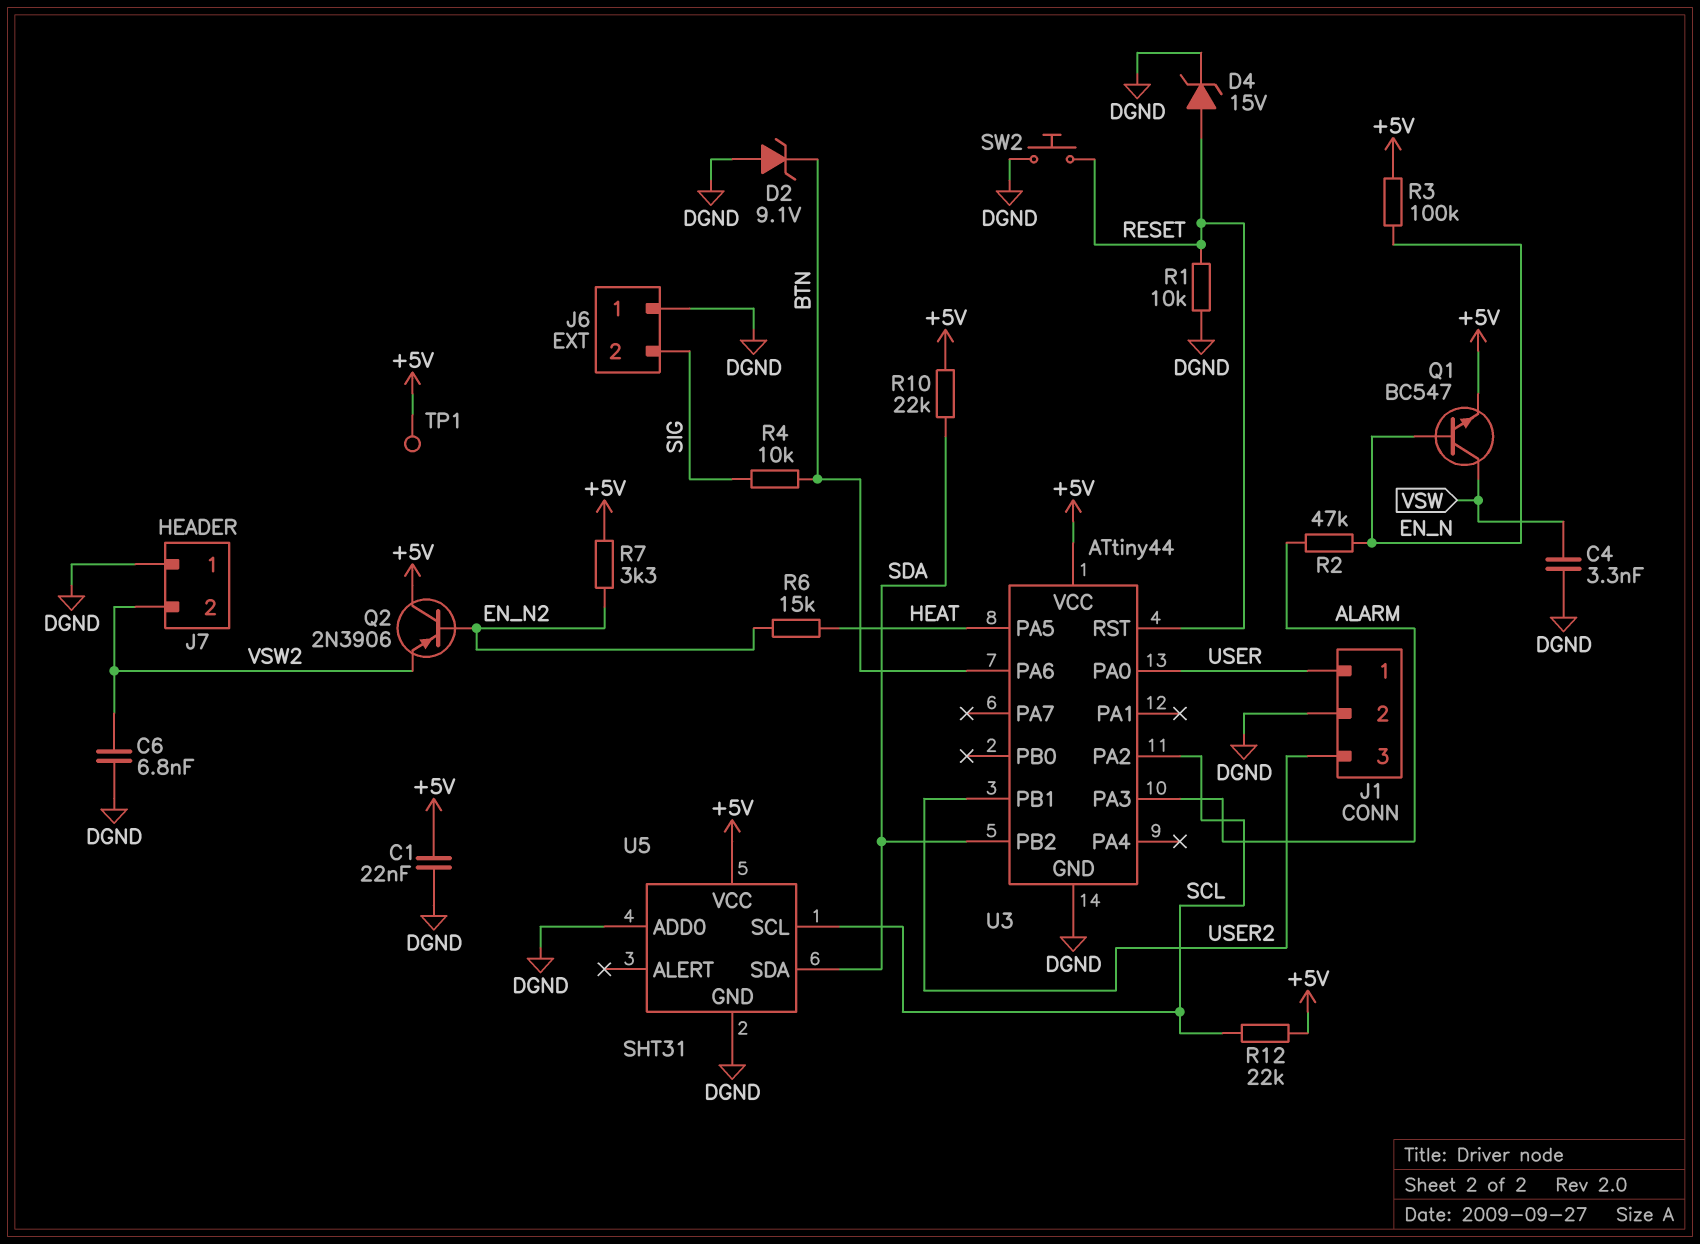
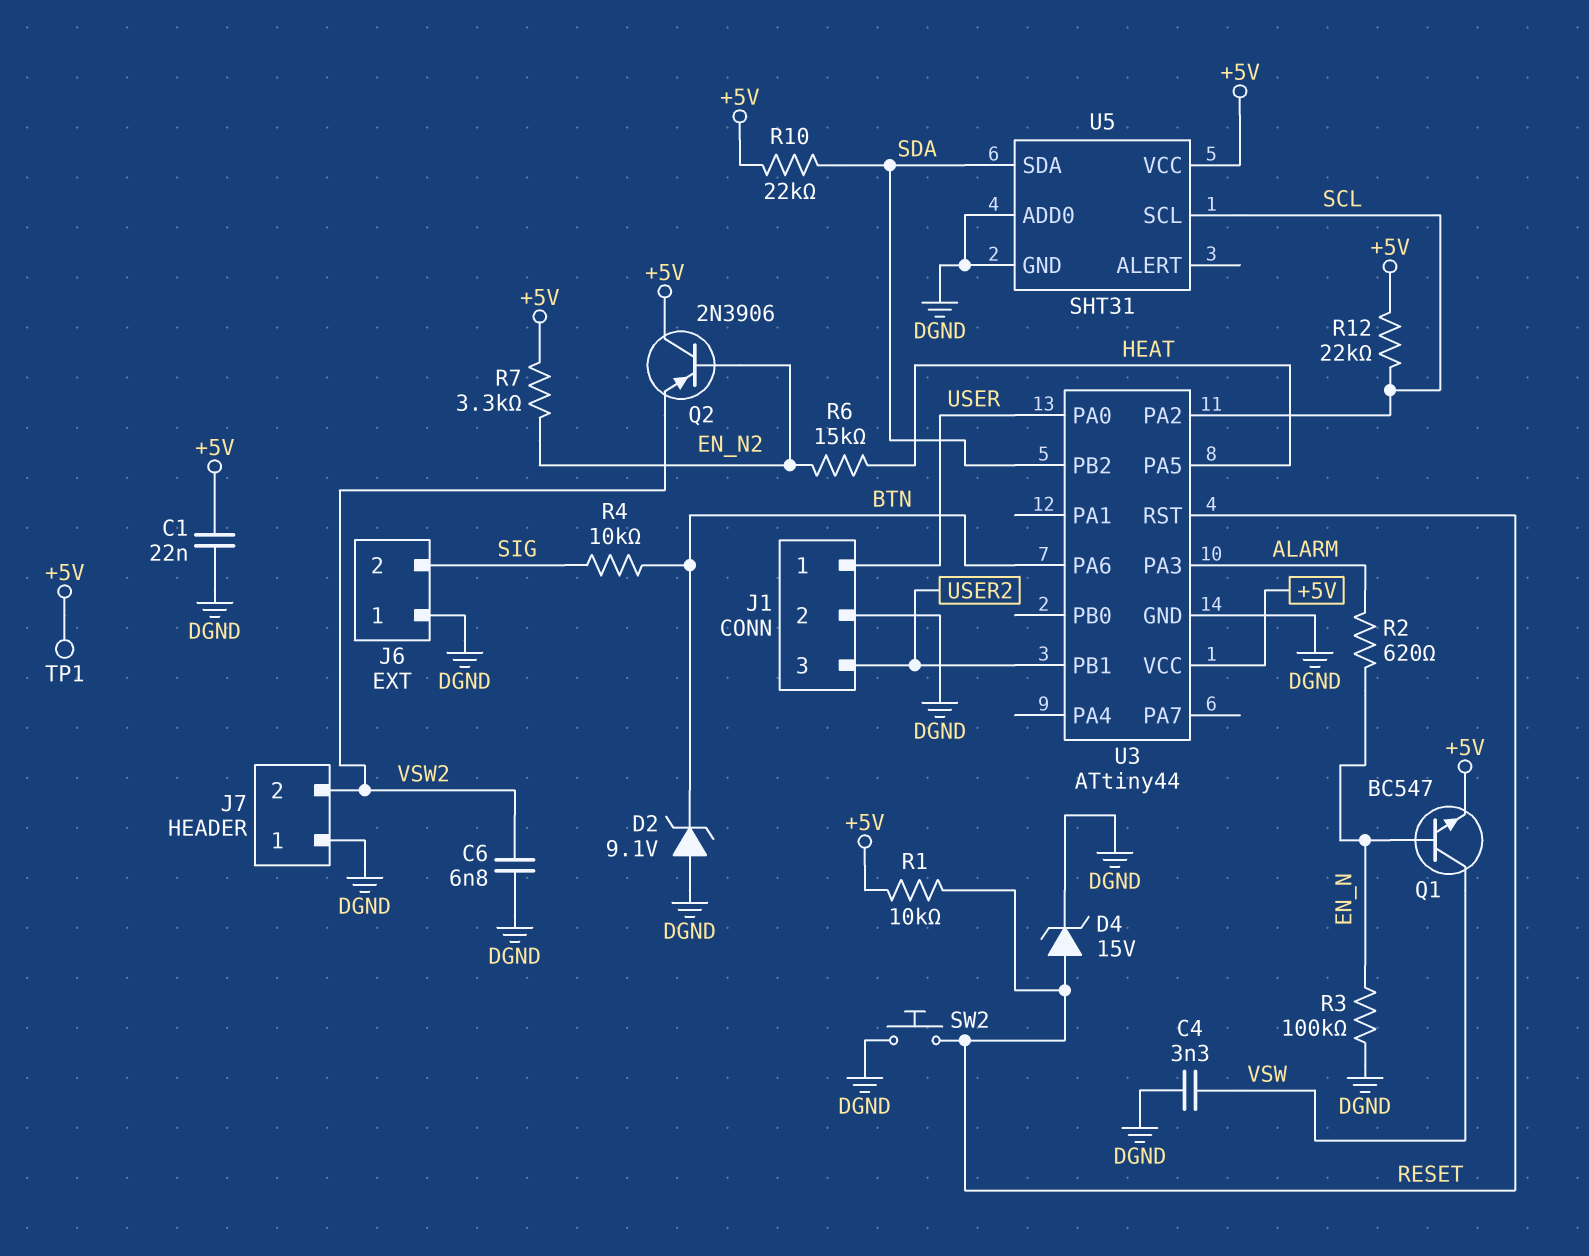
R1: 10k (DGND, RESET) -> 10k (+5V, RESET)
R2: 47k (ALARM, EN_N) -> 620 (ALARM, EN_N)
R3: 100k (+5V, EN_N) -> 100k (DGND, EN_N)

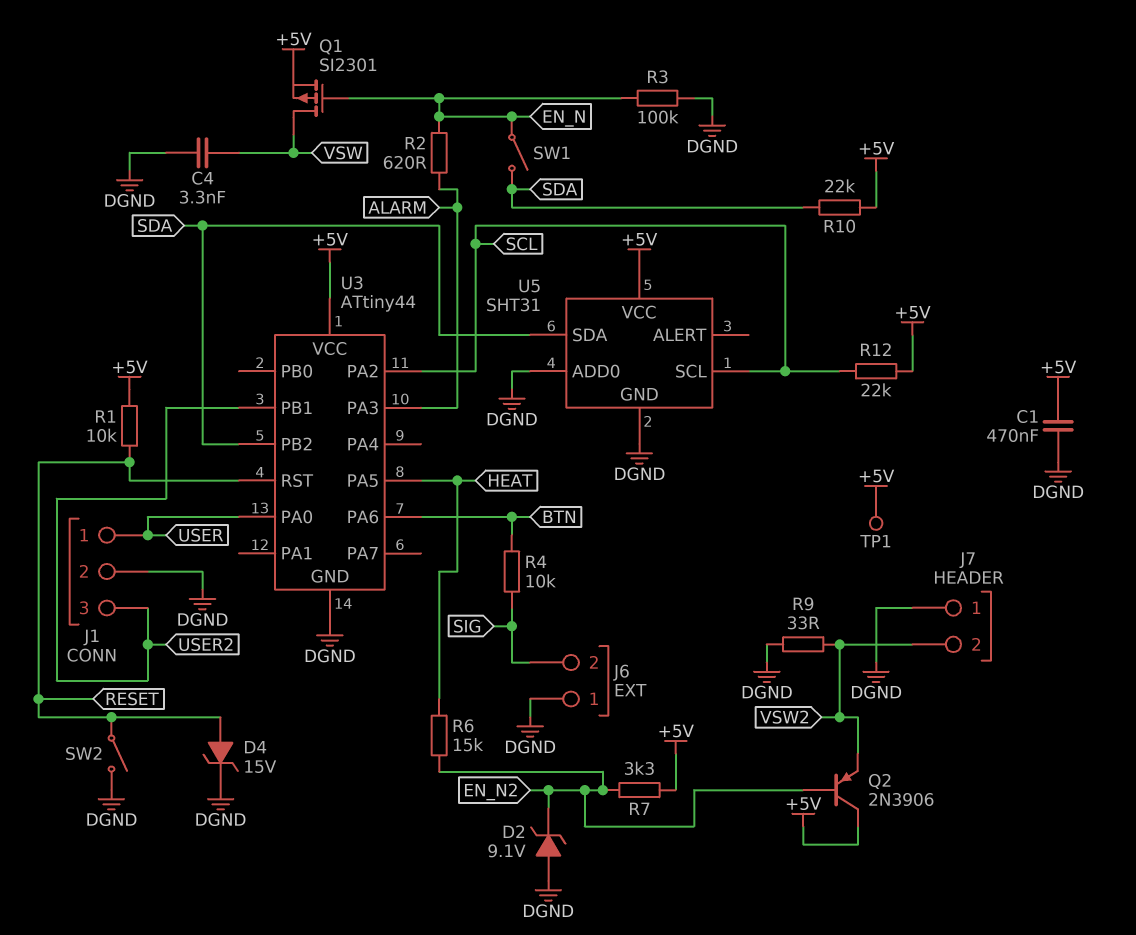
C1: 22nF (+5V, DGND) -> 470nF (+5V, DGND)
C6: 6.8nF (DGND, VSW2) -> none
D2: zener 9.1V (A DGND, K BTN) -> zener 9.1V (A DGND, K EN_N2)
Q1: NPN BC547 (B EN_N, C VSW, E +5V) -> PMOS SI2301 (G EN_N, D VSW, S +5V)
R9: none -> 33 (DGND, VSW2)
SW1: none -> switch (EN_N, SDA)
SW2: button (DGND, RESET) -> switch (DGND, RESET)

